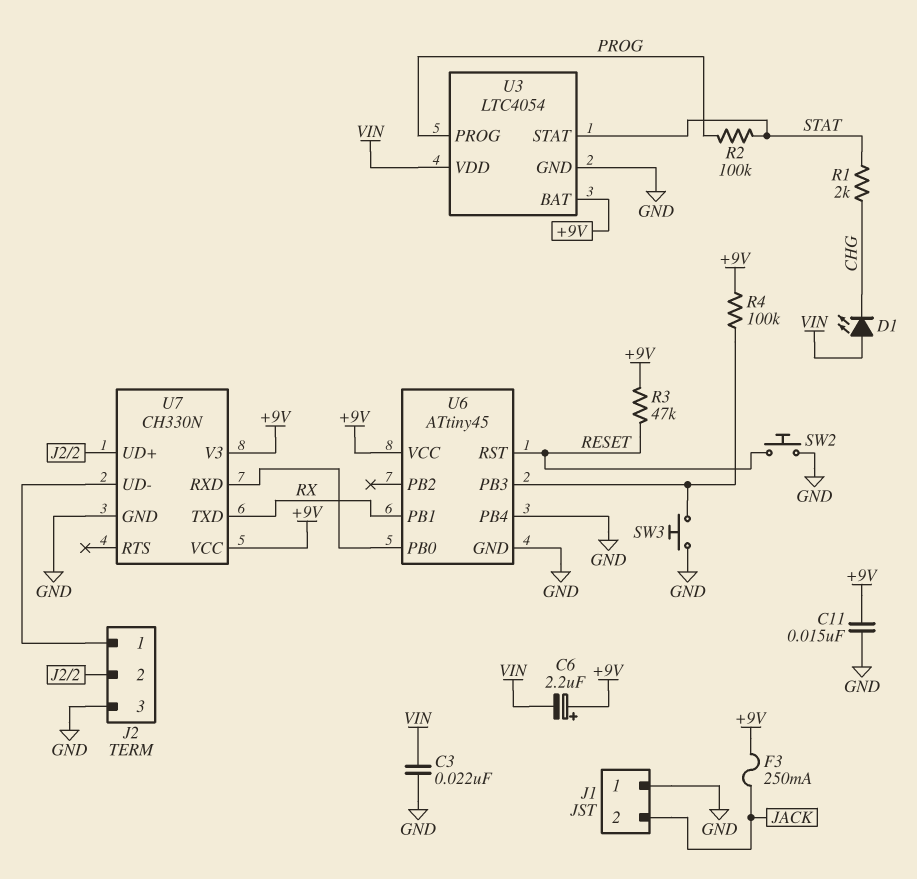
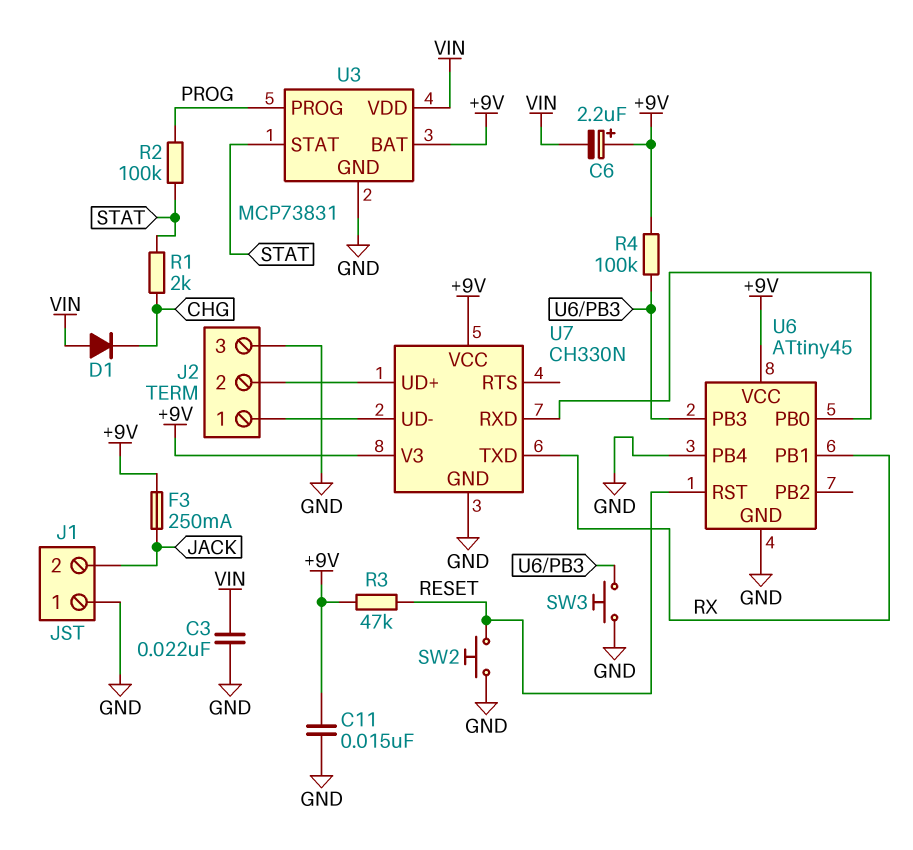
D1: LED (A VIN, K CHG) -> diode (A VIN, K CHG)
U3: LTC4054 -> MCP73831

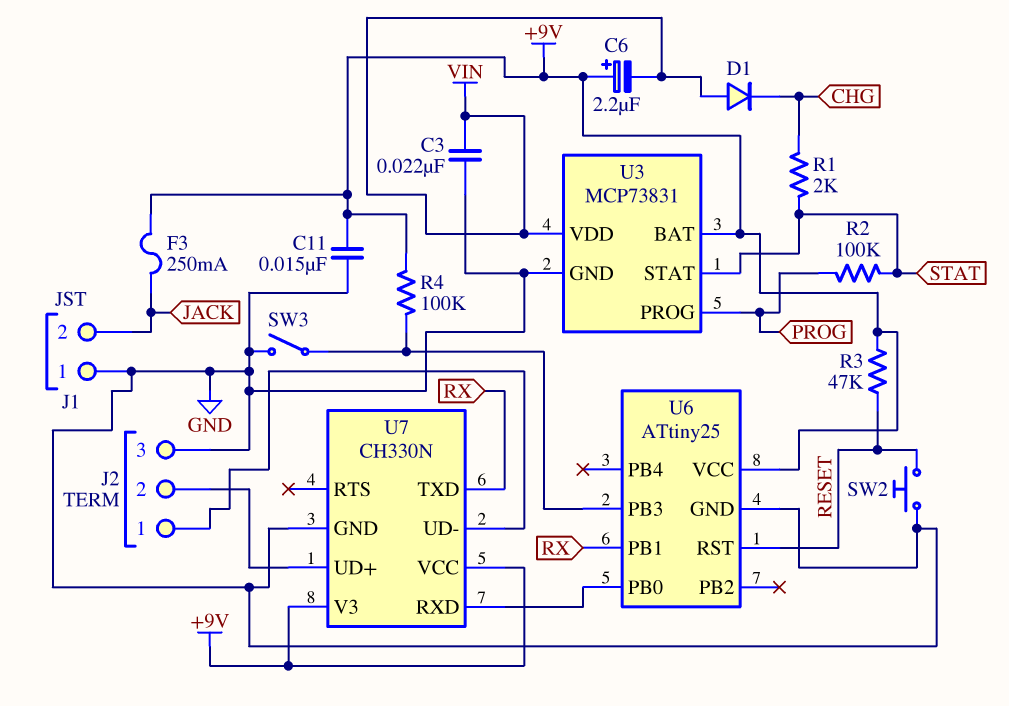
SW3: button (GND, U6/PB3) -> switch (GND, U6/PB3)
U6: ATtiny45 -> ATtiny25
U6 pin PB4: GND -> none

